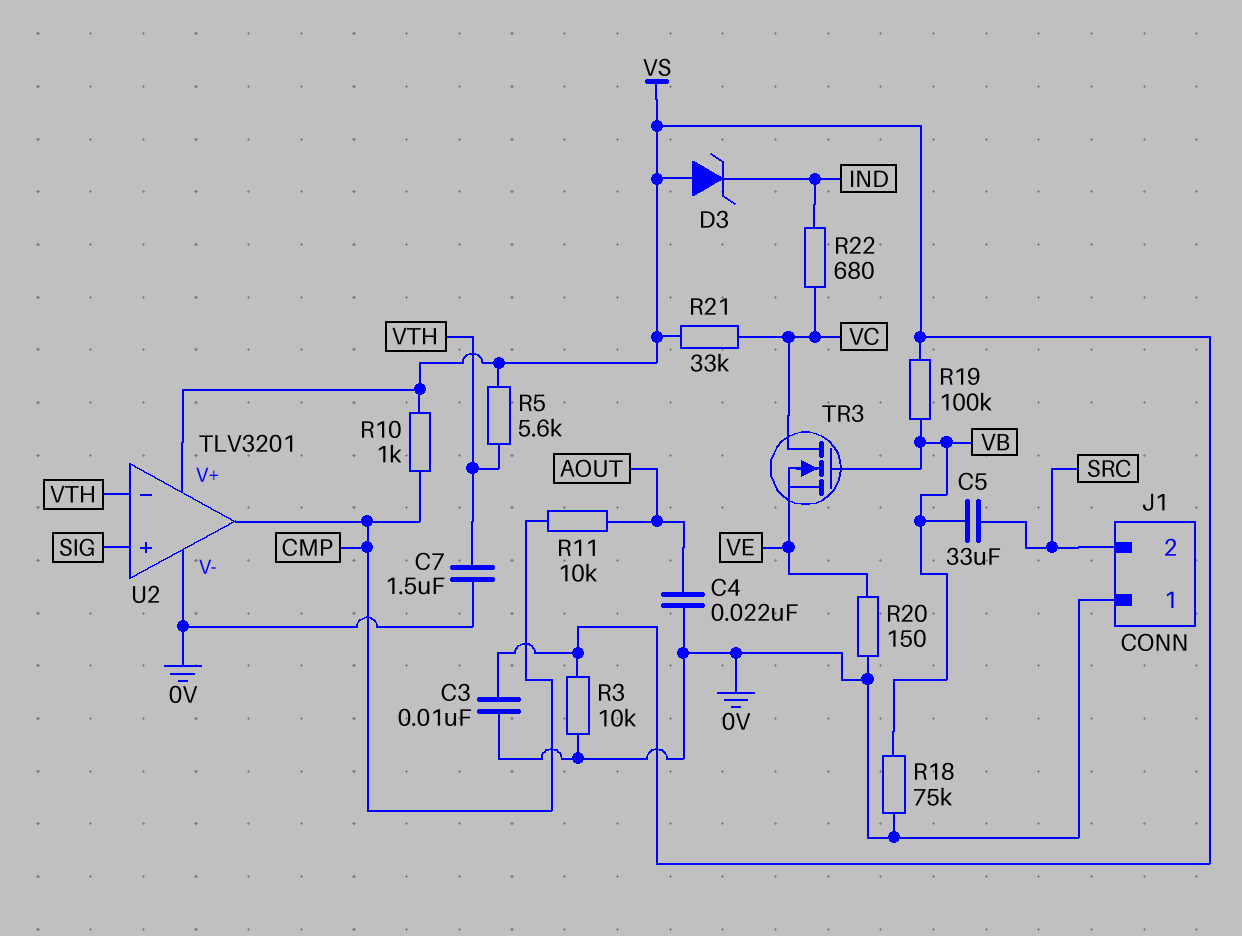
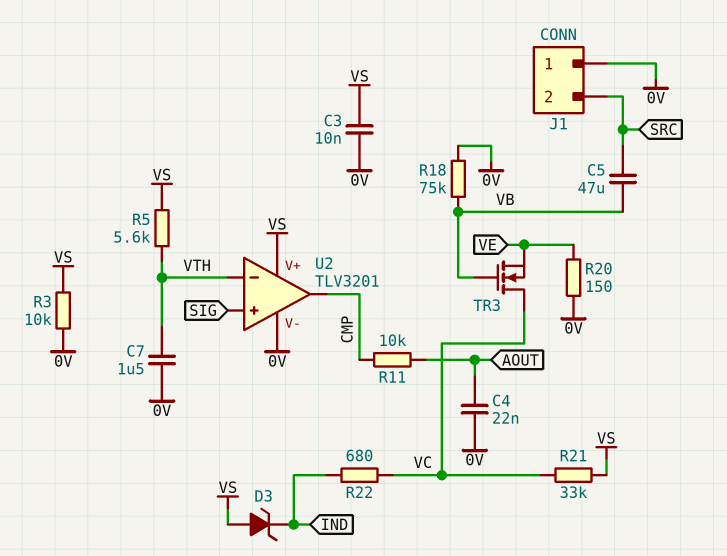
C5: 33uF (SRC, VB) -> 47uF (SRC, VB)
R10: 1k (CMP, VS) -> none
R19: 100k (VB, VS) -> none

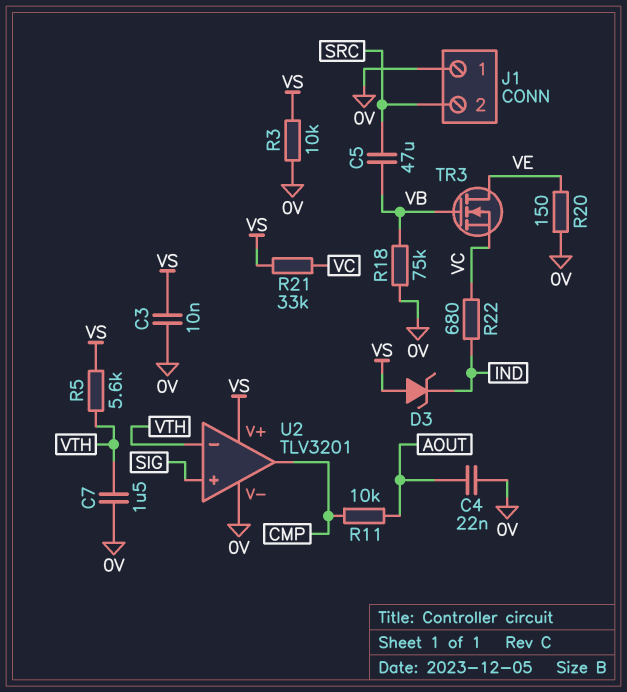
TR3: NMOS (G VB, D VC, S VE) -> NMOS (G VB, D VE, S VC)

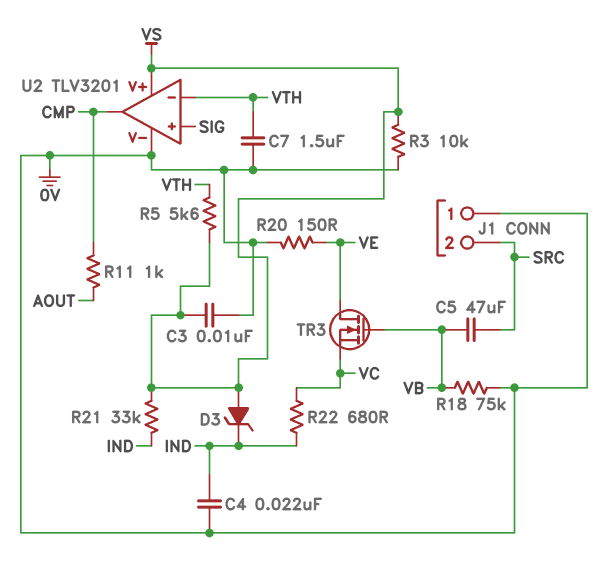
C4: 22nF (0V, AOUT) -> 22nF (0V, IND)
R11: 10k (AOUT, CMP) -> 1k (AOUT, CMP)
R21: 33k (VC, VS) -> 33k (IND, VS)

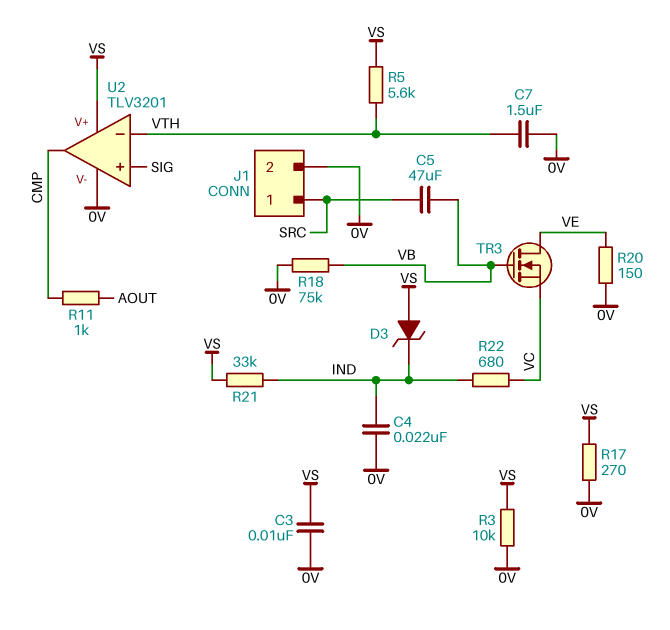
J1 pin 1: 0V -> SRC
J1 pin 2: SRC -> 0V
R17: none -> 270 (0V, VS)

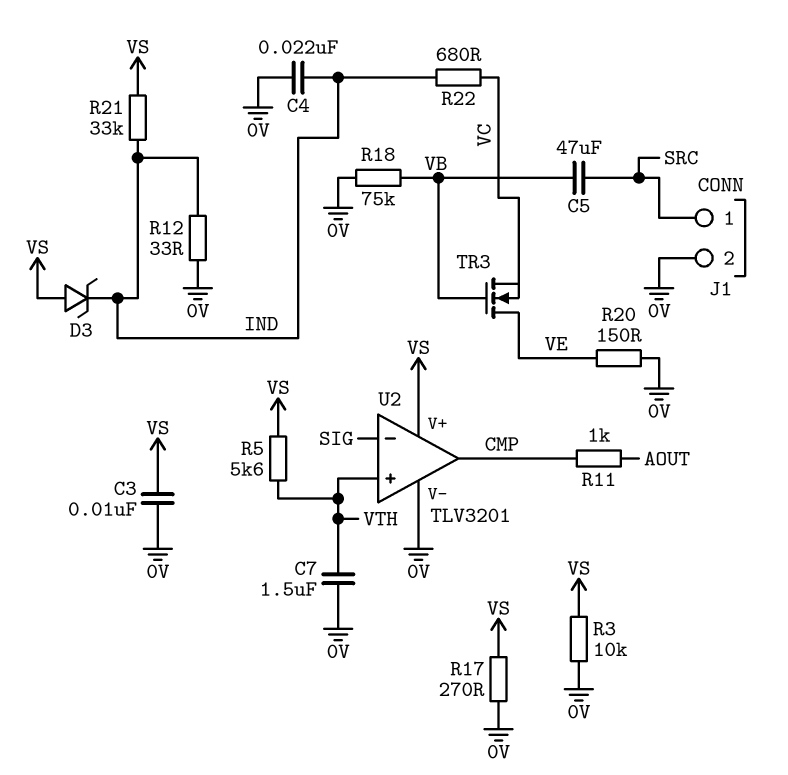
R12: none -> 33 (0V, IND)
U2 pin in+: SIG -> VTH
U2 pin in-: VTH -> SIG

